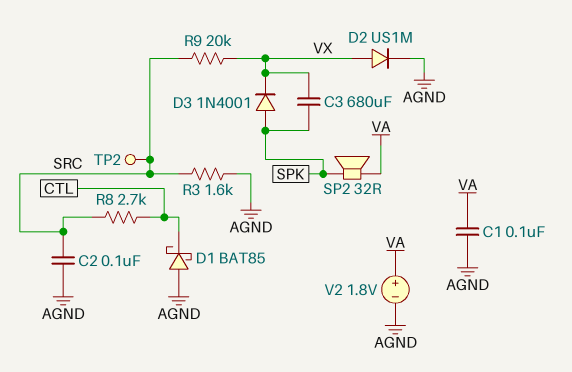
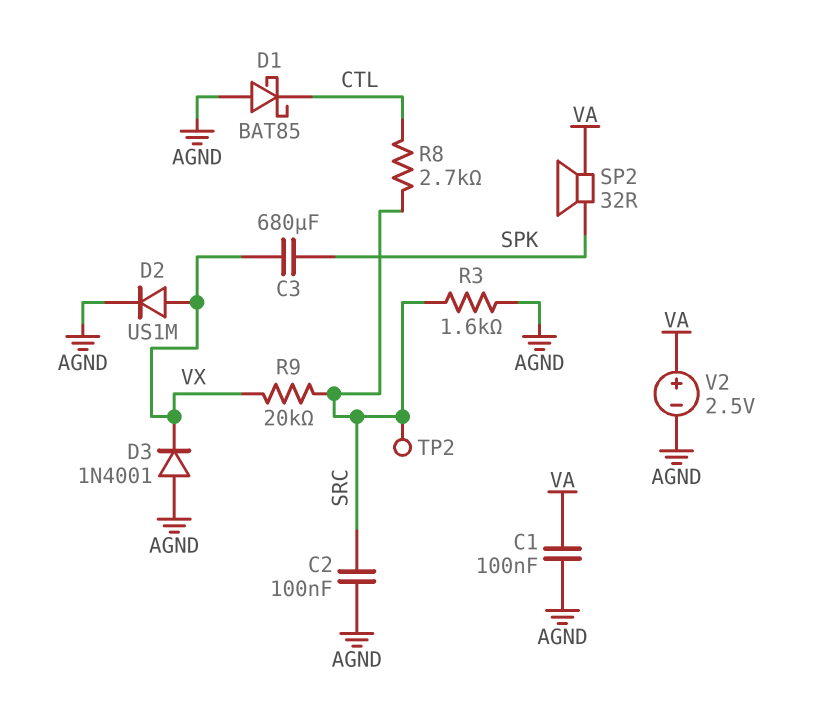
D3: diode 1N4001 (A SPK, K VX) -> diode 1N4001 (A AGND, K VX)
V2: 1.8V (plus VA, minus AGND) -> 2.5V (plus VA, minus AGND)

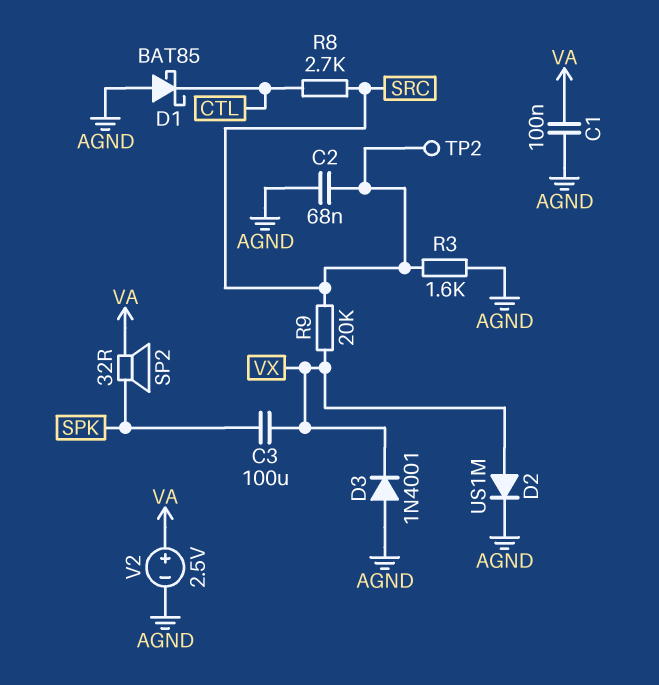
C2: 100nF (AGND, SRC) -> 68nF (AGND, SRC)
C3: 680uF (SPK, VX) -> 100uF (SPK, VX)

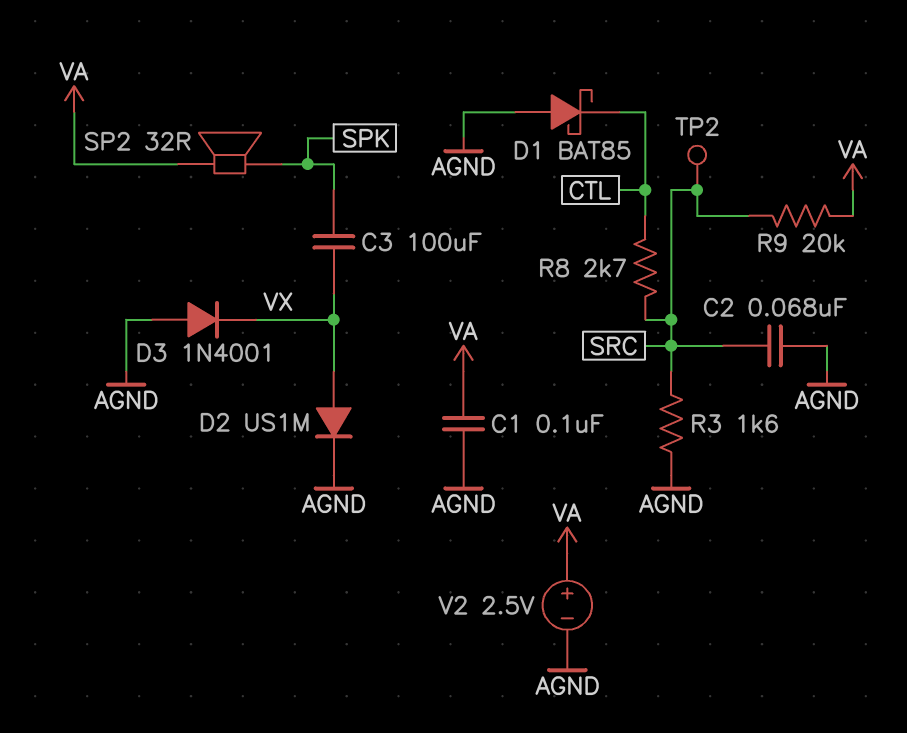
R9: 20k (SRC, VX) -> 20k (SRC, VA)

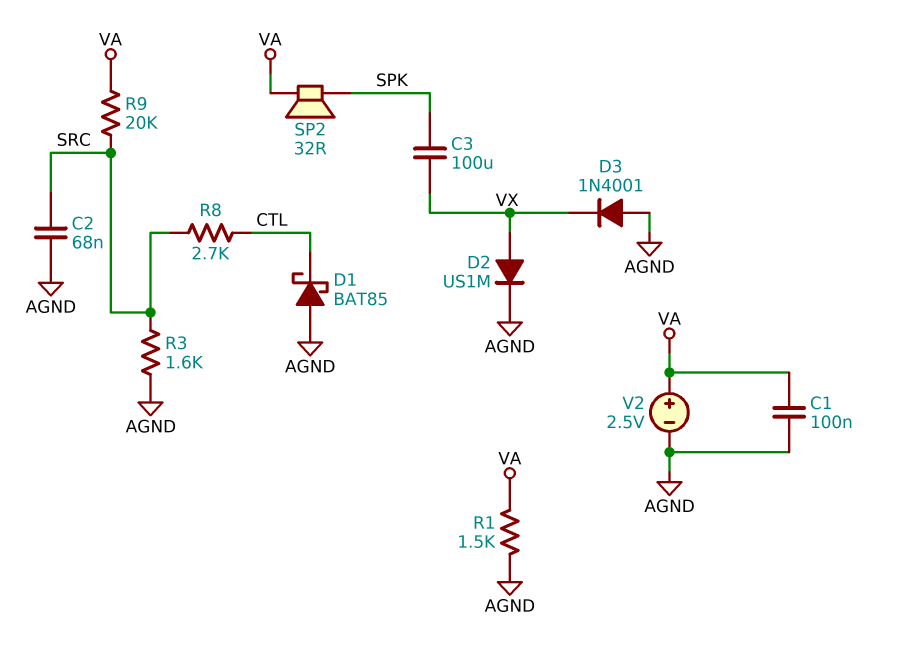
R1: none -> 1.5k (AGND, VA)
TP2: test point (SRC) -> none

